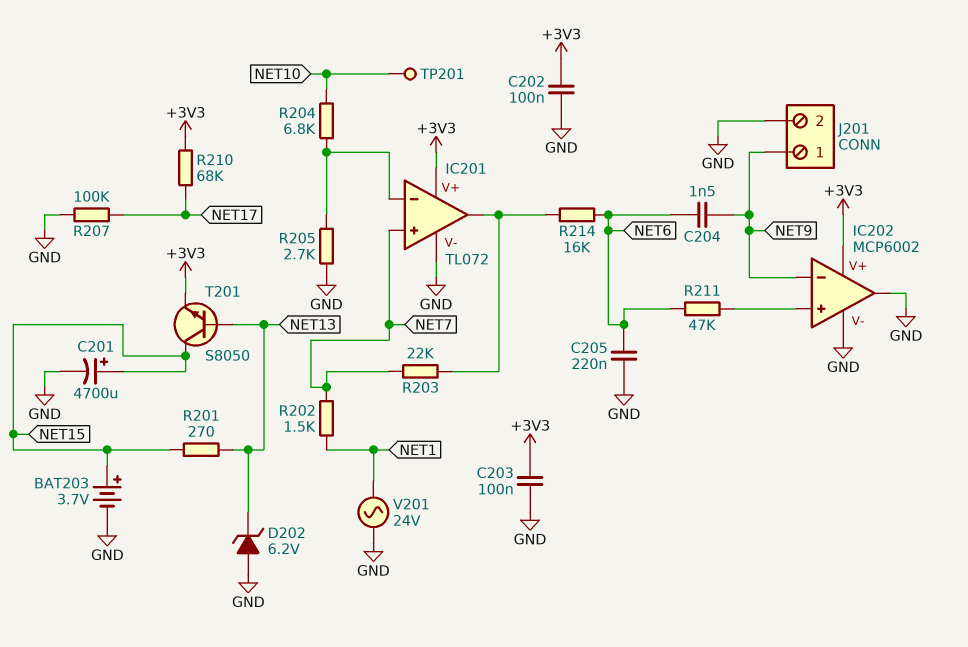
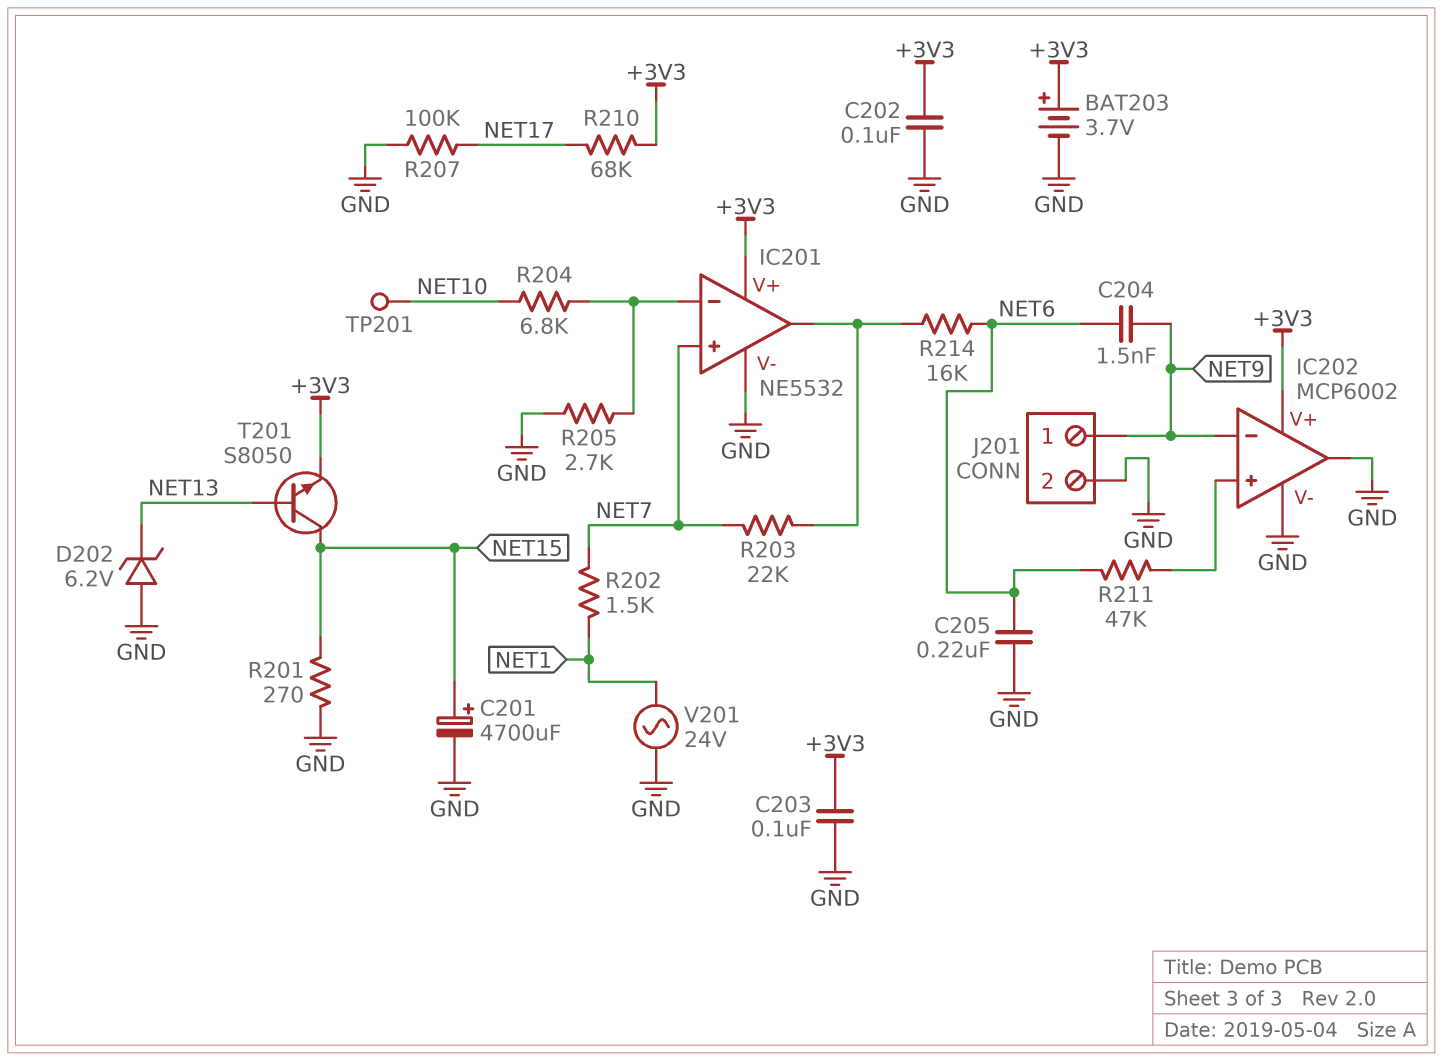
BAT203: 3.7V (plus NET15, minus GND) -> 3.7V (plus +3V3, minus GND)
IC201: TL072 -> NE5532
R201: 270 (NET13, NET15) -> 270 (GND, NET15)

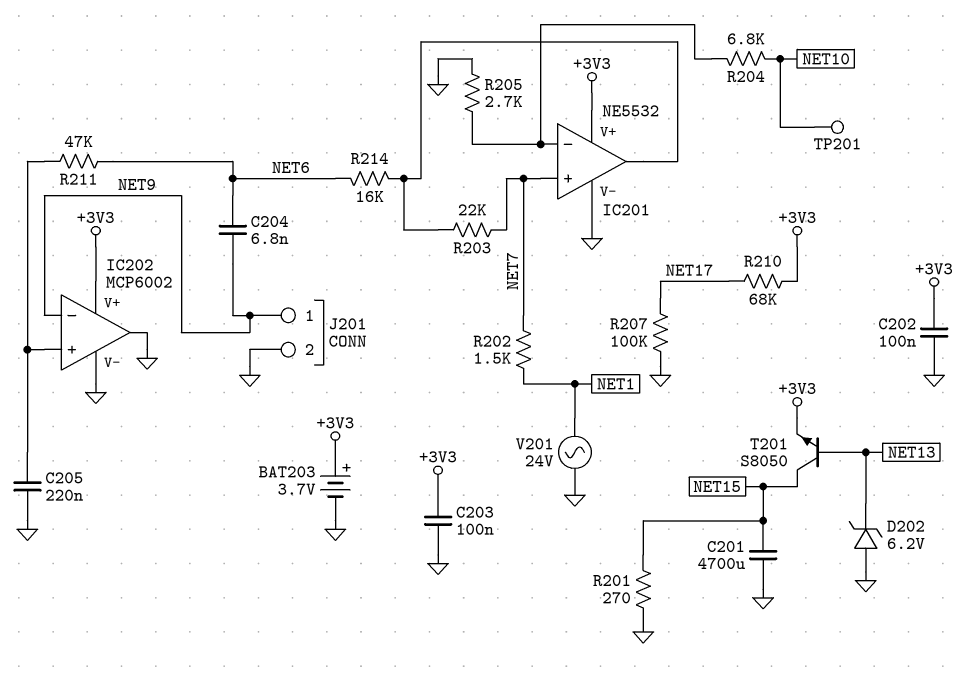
C201: 4700uF (plus NET15, minus GND) -> 4700uF (GND, NET15)
C204: 1.5nF (NET6, NET9) -> 6.8nF (NET6, NET9)
C205: 220nF (GND, NET6) -> 220nF (GND, IC202/in+)

